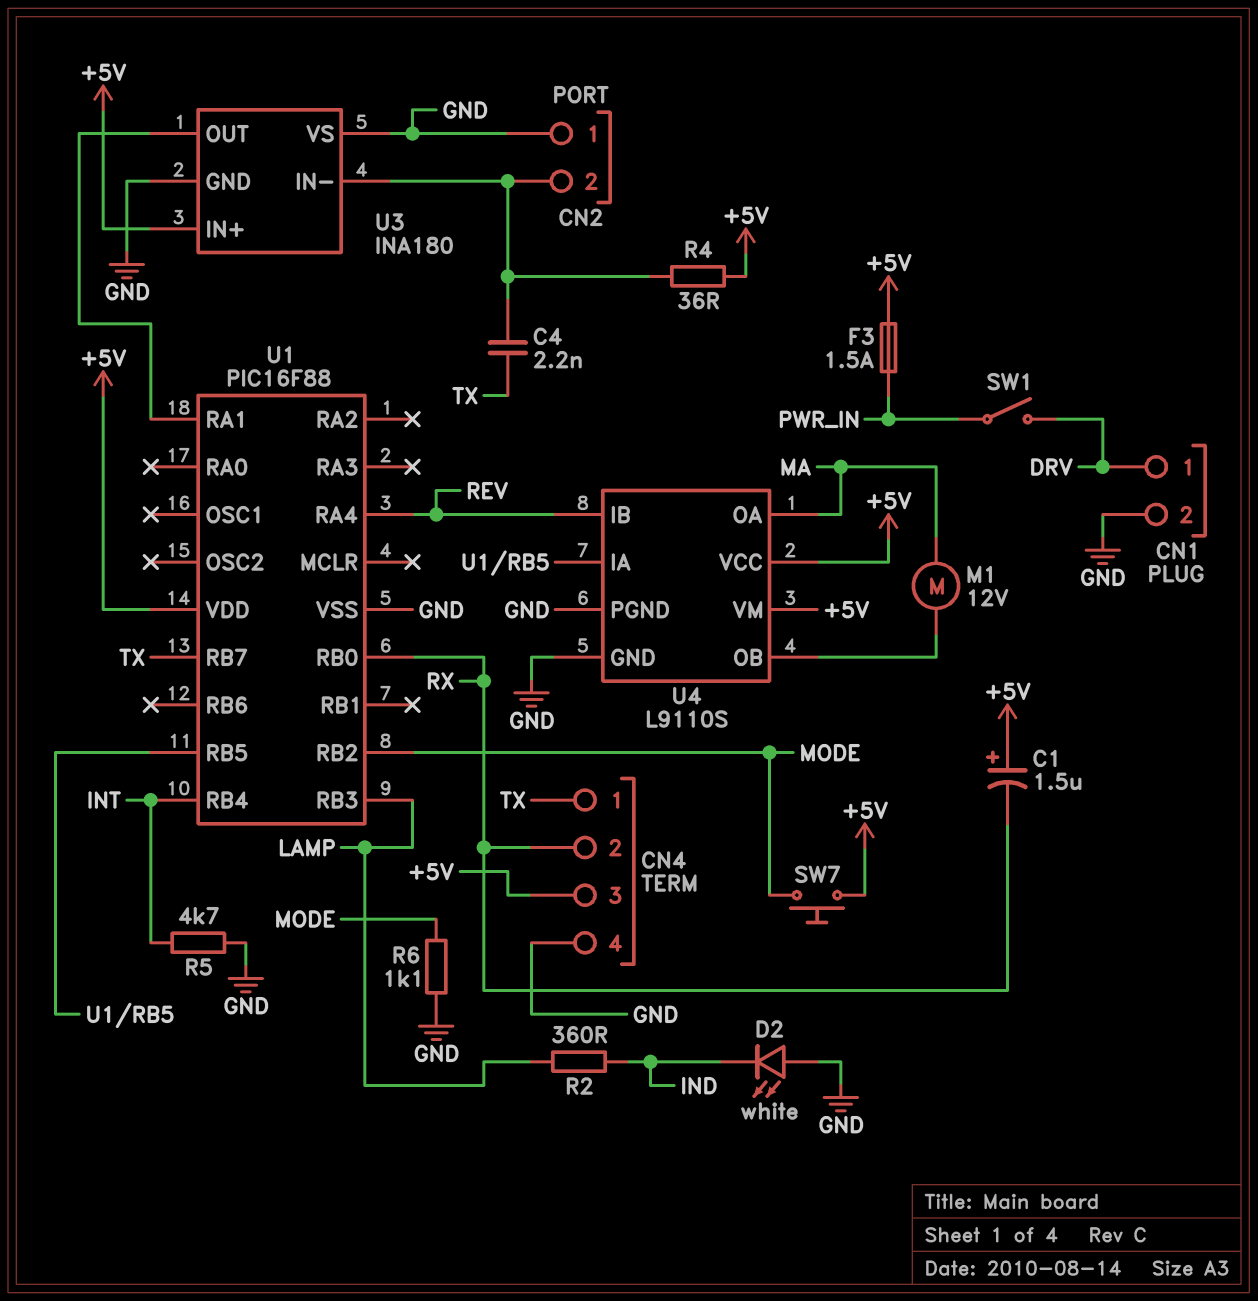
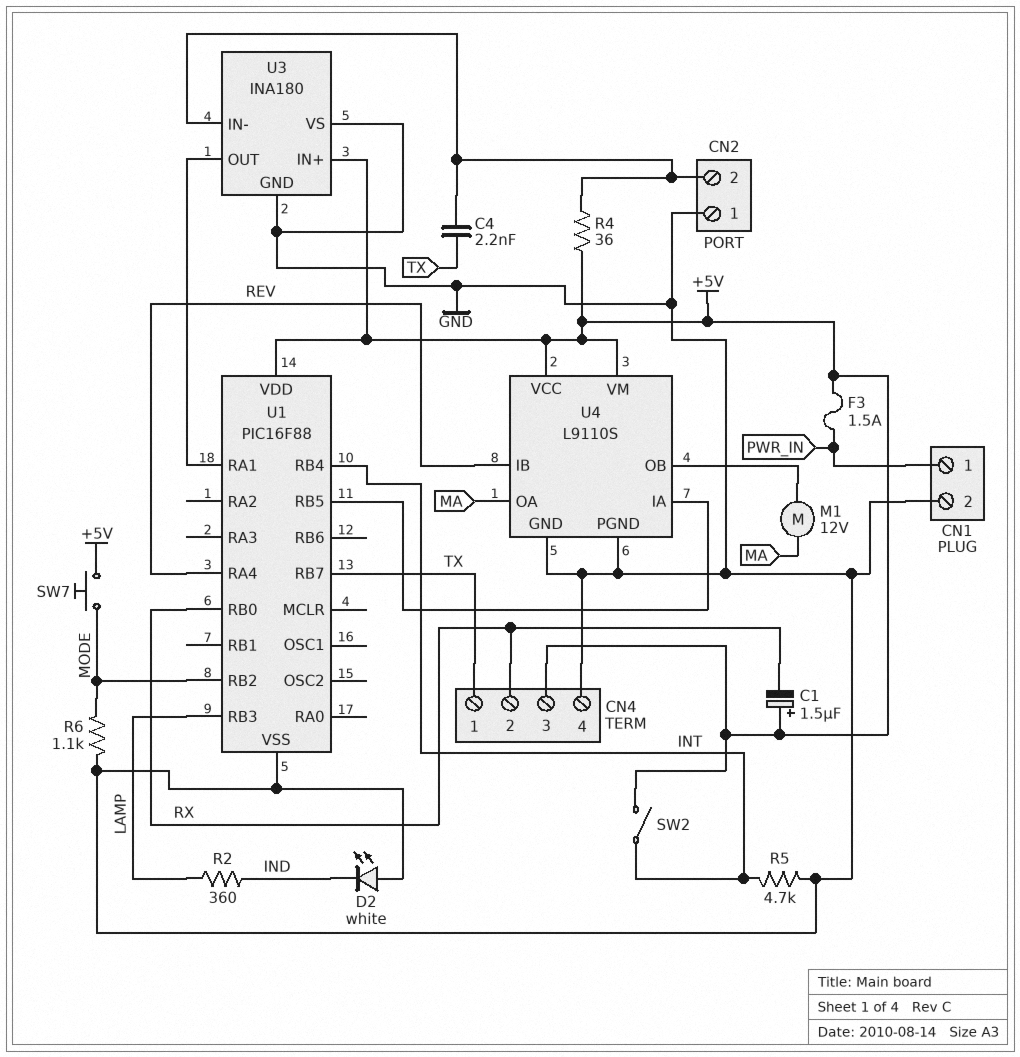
CN1 pin 1: DRV -> PWR_IN
SW1: switch (DRV, PWR_IN) -> none
SW2: none -> switch (+5V, INT)

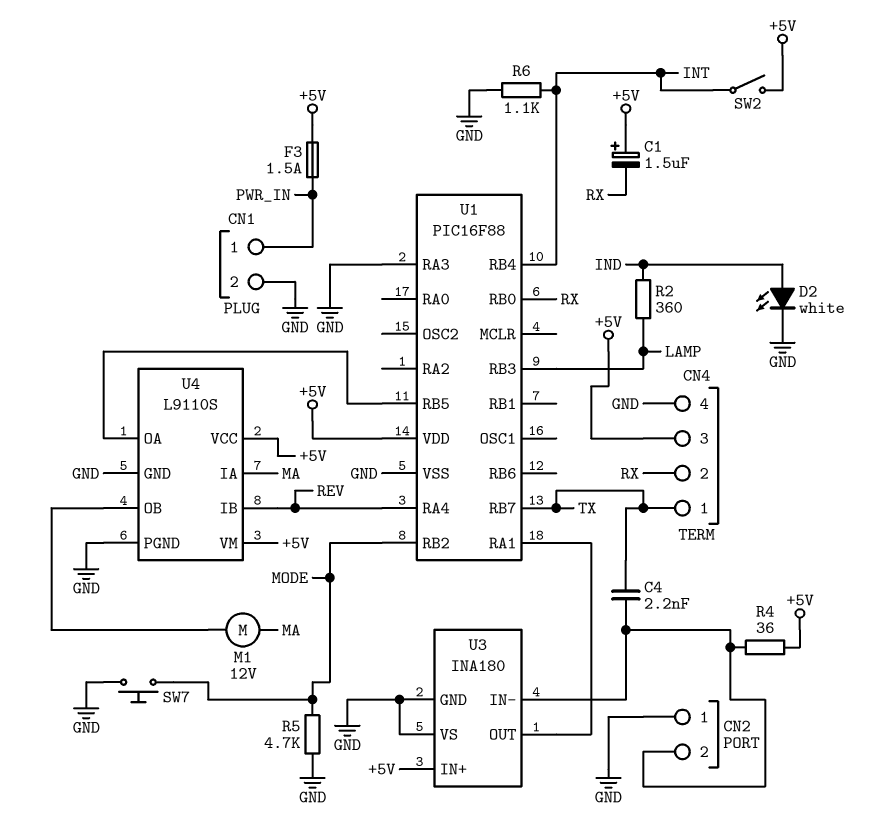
D2: LED white (A GND, K IND) -> LED white (A IND, K GND)
R5: 4.7k (GND, INT) -> 4.7k (GND, MODE)
R6: 1.1k (GND, MODE) -> 1.1k (GND, INT)
SW7: button (+5V, MODE) -> button (GND, MODE)
U1 pin RA3: none -> GND
U4 pin IA: U1/RB5 -> MA
U4 pin OA: MA -> U1/RB5

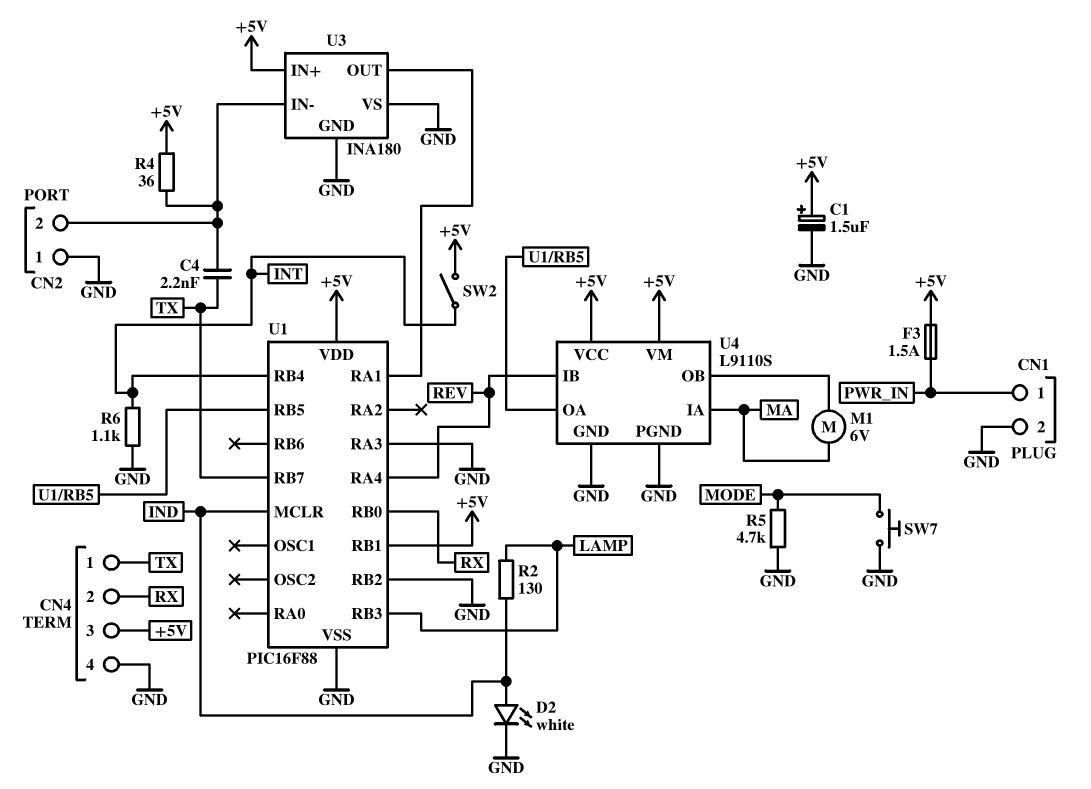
C1: 1.5uF (plus +5V, minus RX) -> 1.5uF (plus +5V, minus GND)
M1: motor 12V (MA, U4/OB) -> motor 6V (MA, U4/OB)
R2: 360 (IND, LAMP) -> 130 (IND, LAMP)
U1 pin MCLR: none -> IND
U1 pin RB1: none -> +5V
U1 pin RB2: MODE -> GND

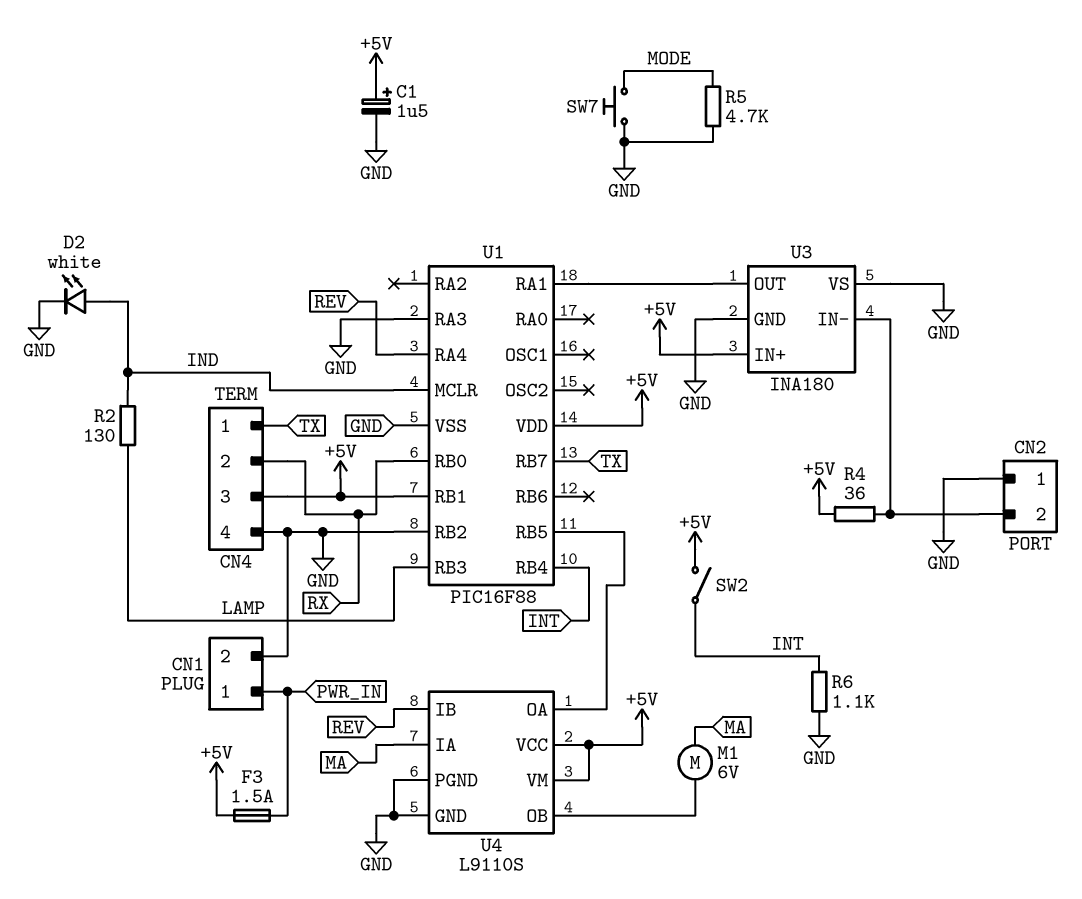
C4: 2.2nF (CN2/2, TX) -> none

